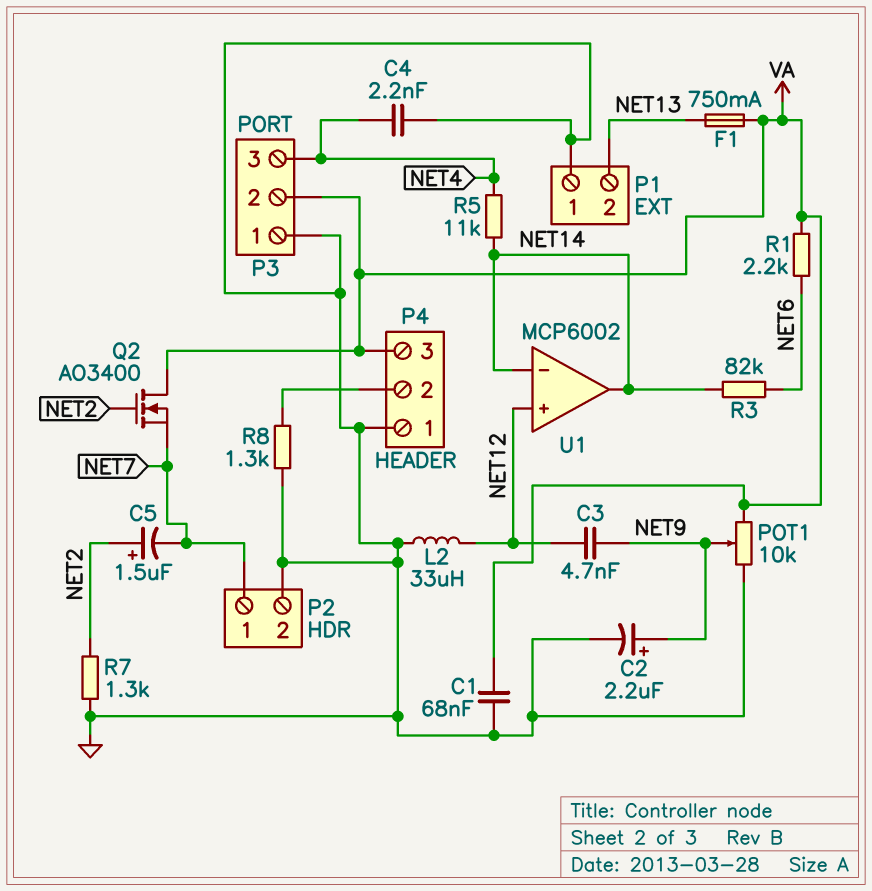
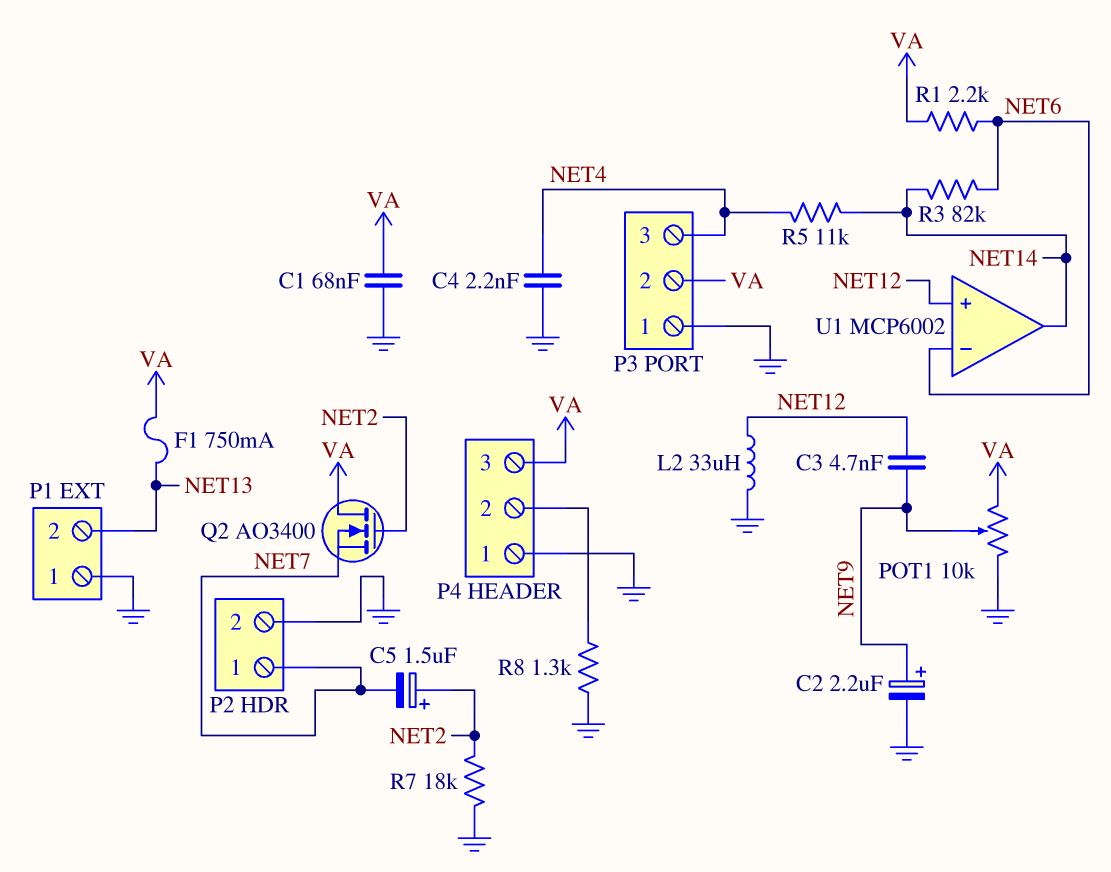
R7: 1.3k (GND, NET2) -> 18k (GND, NET2)
U1 pin in-: NET14 -> NET6

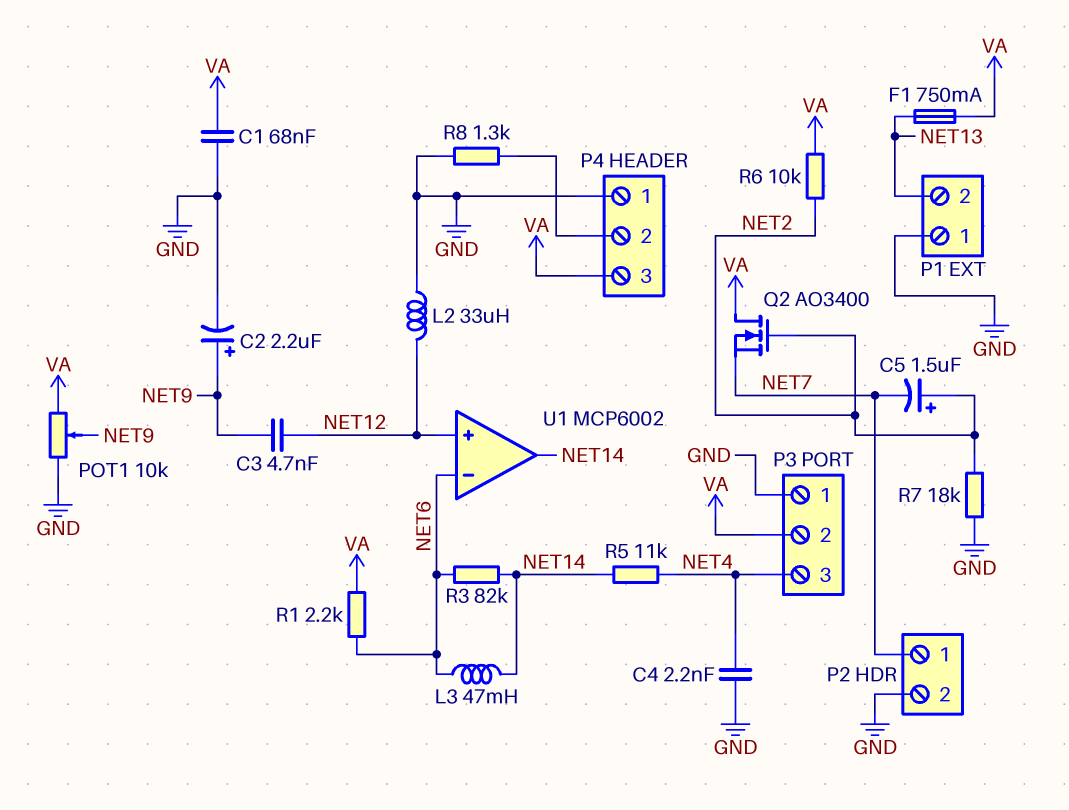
L3: none -> 47mH (NET6, NET14)
R6: none -> 10k (NET2, VA)

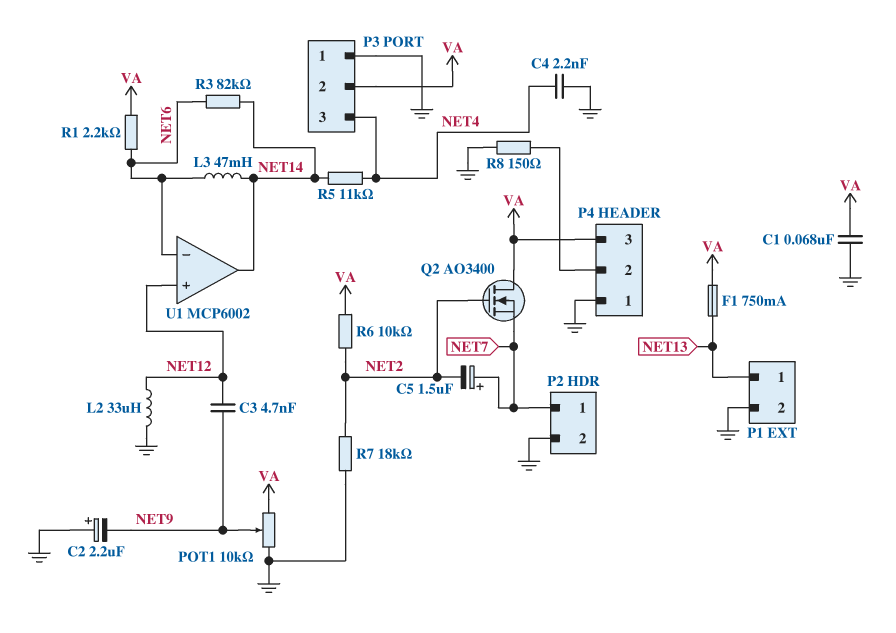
C2: 2.2uF (plus NET9, minus GND) -> 2.2uF (plus GND, minus NET9)
C5: 1.5uF (plus NET2, minus NET7) -> 1.5uF (plus NET7, minus NET2)
P1 pin 1: GND -> NET13
P1 pin 2: NET13 -> GND
R8: 1.3k (GND, P4/2) -> 150 (GND, P4/2)

